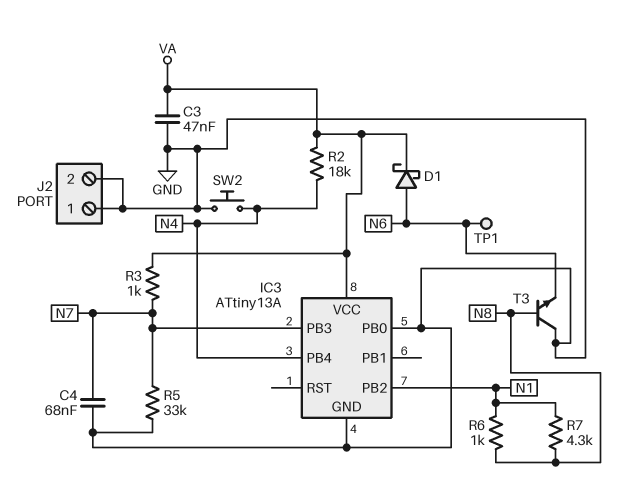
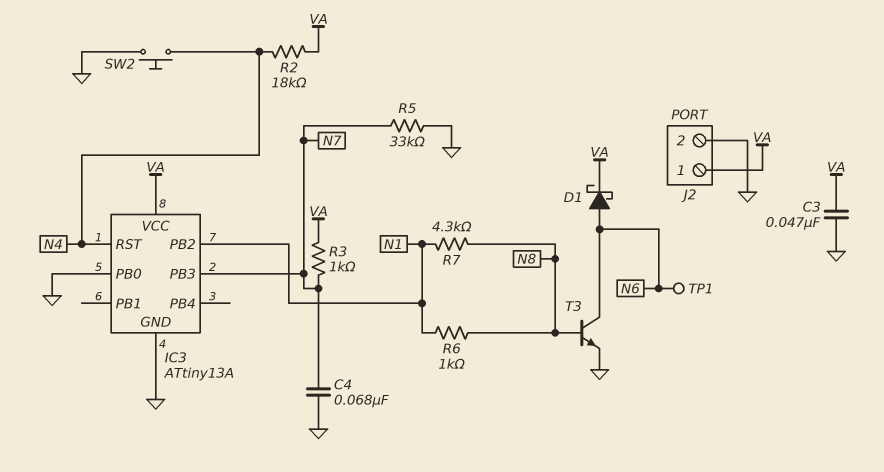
IC3 pin PB4: N4 -> none
IC3 pin RST: none -> N4
J2 pin 1: GND -> VA
T3: NPN (B N8, C GND, E N6) -> NPN (B N8, C N6, E GND)

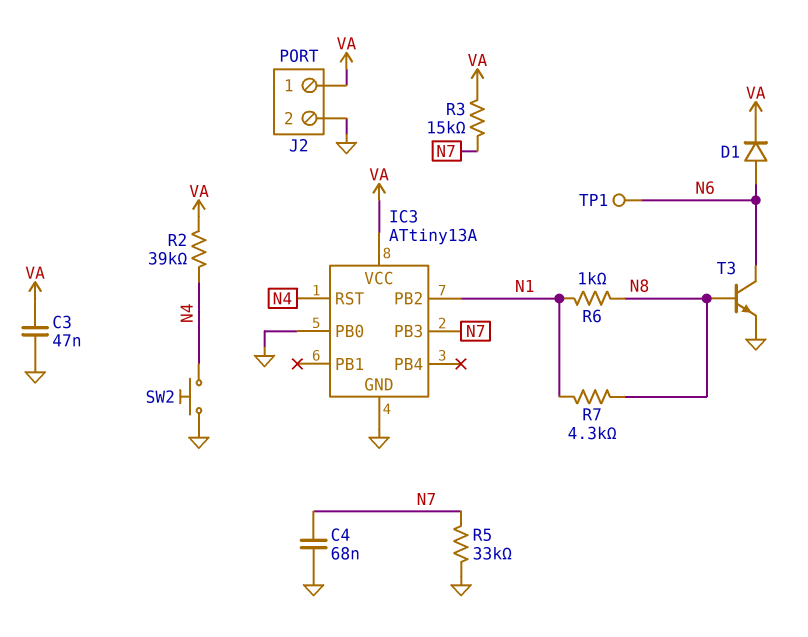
D1: schottky (A N6, K VA) -> diode (A N6, K VA)
R2: 18k (N4, VA) -> 39k (N4, VA)
R3: 1k (N7, VA) -> 15k (N7, VA)

